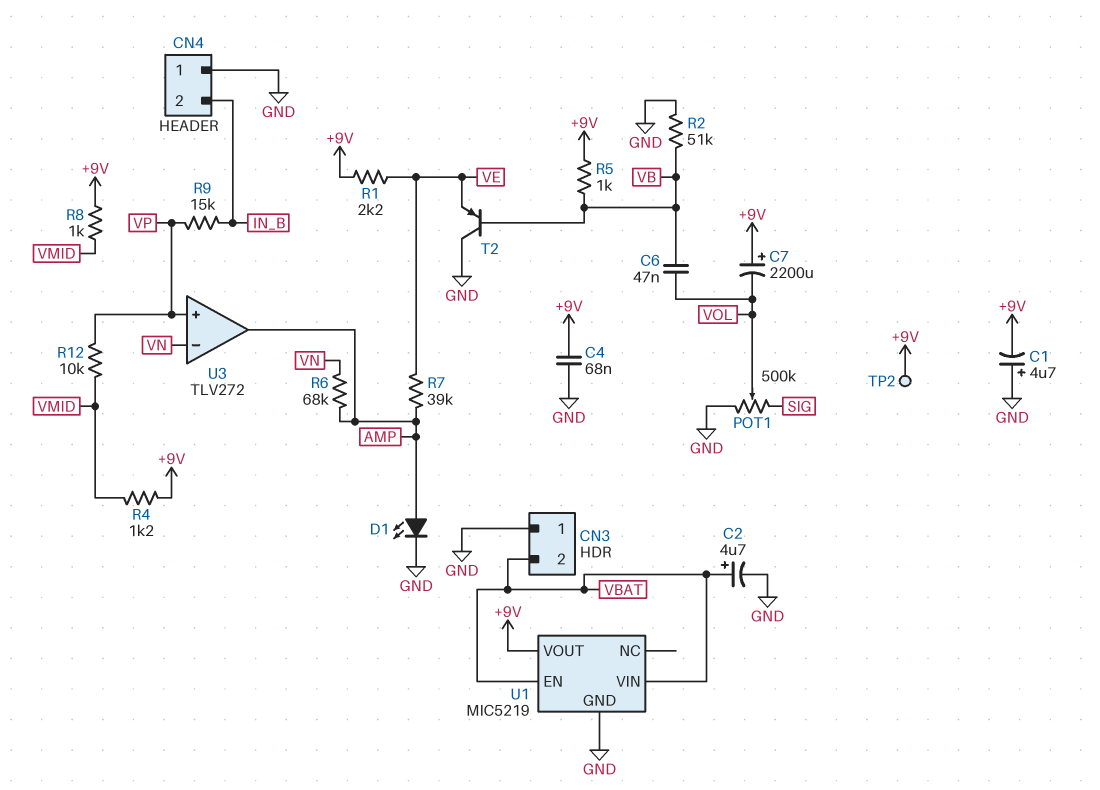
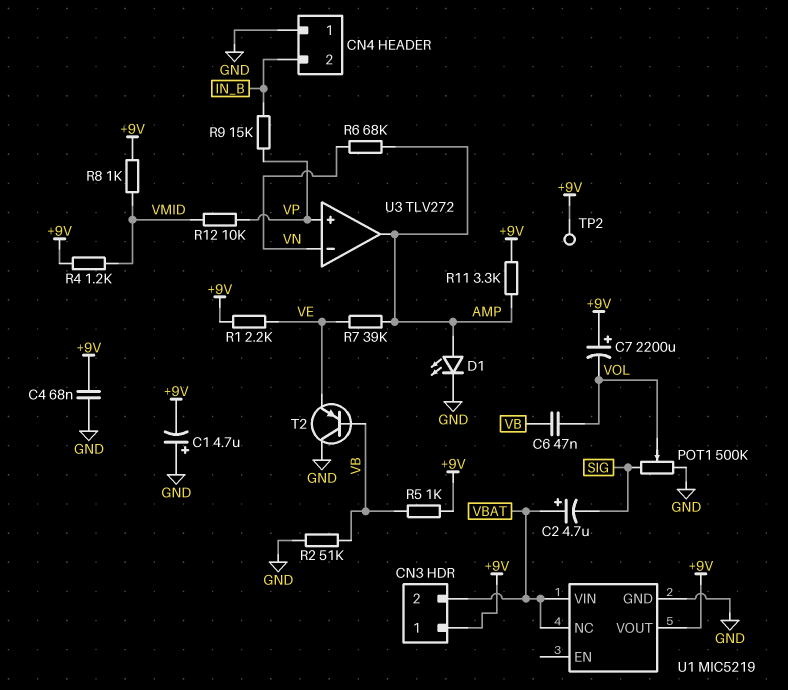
C2: 4.7uF (plus VBAT, minus GND) -> 4.7uF (plus VBAT, minus SIG)
CN3 pin 1: GND -> +9V
R11: none -> 3.3k (+9V, AMP)
U1 pin EN: VBAT -> none
U1 pin NC: none -> VBAT

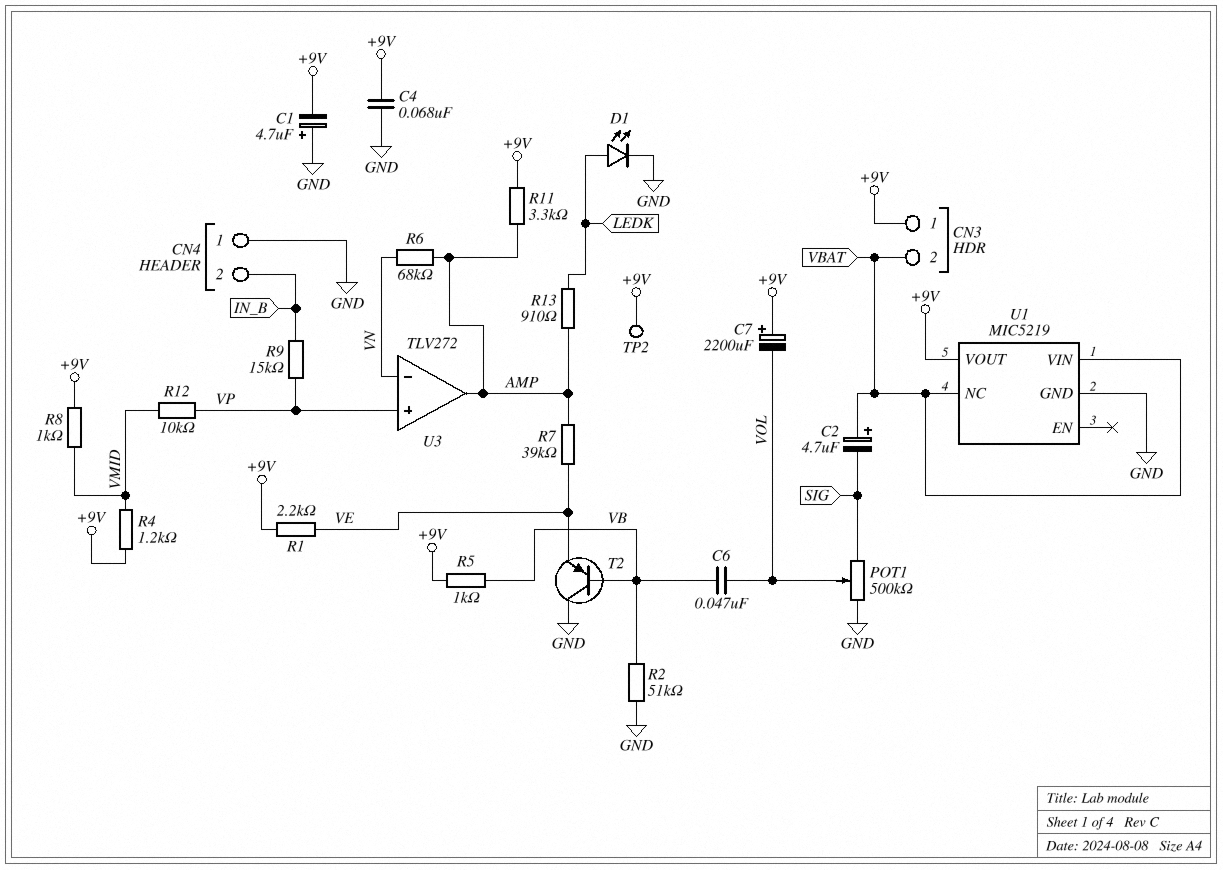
D1: LED (A AMP, K GND) -> LED (A LEDK, K GND)
R13: none -> 910 (AMP, LEDK)

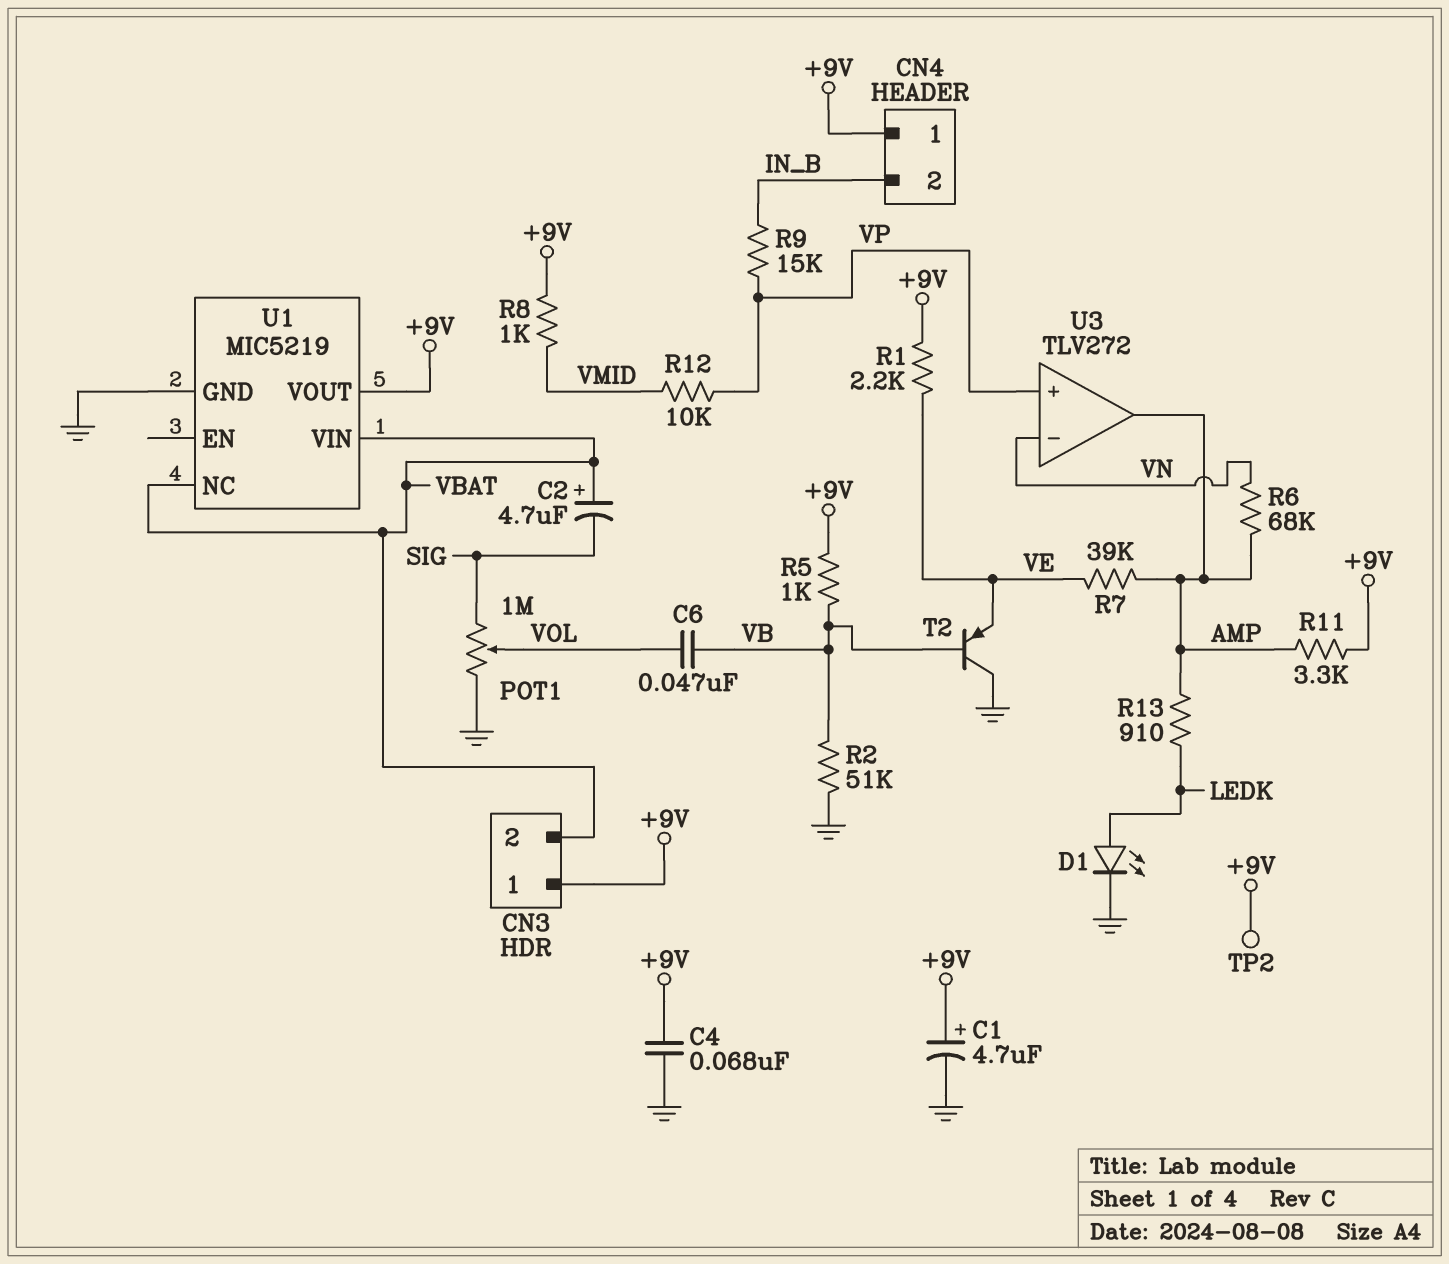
C1: 4.7uF (plus GND, minus +9V) -> 4.7uF (plus +9V, minus GND)
C7: 2200uF (plus +9V, minus VOL) -> none
CN4 pin 1: GND -> +9V
POT1: 500k (GND, SIG, wiper VOL) -> 1M (GND, SIG, wiper VOL)
R4: 1.2k (+9V, VMID) -> none

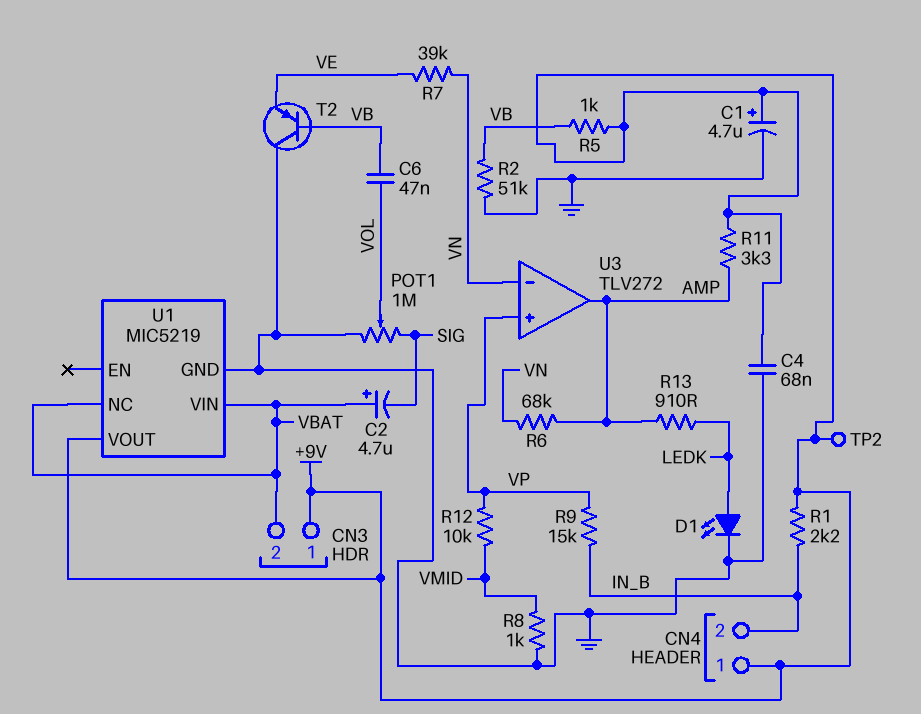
R1: 2.2k (+9V, VE) -> 2.2k (+9V, IN_B)
R7: 39k (AMP, VE) -> 39k (VE, VN)
R8: 1k (+9V, VMID) -> 1k (GND, VMID)

